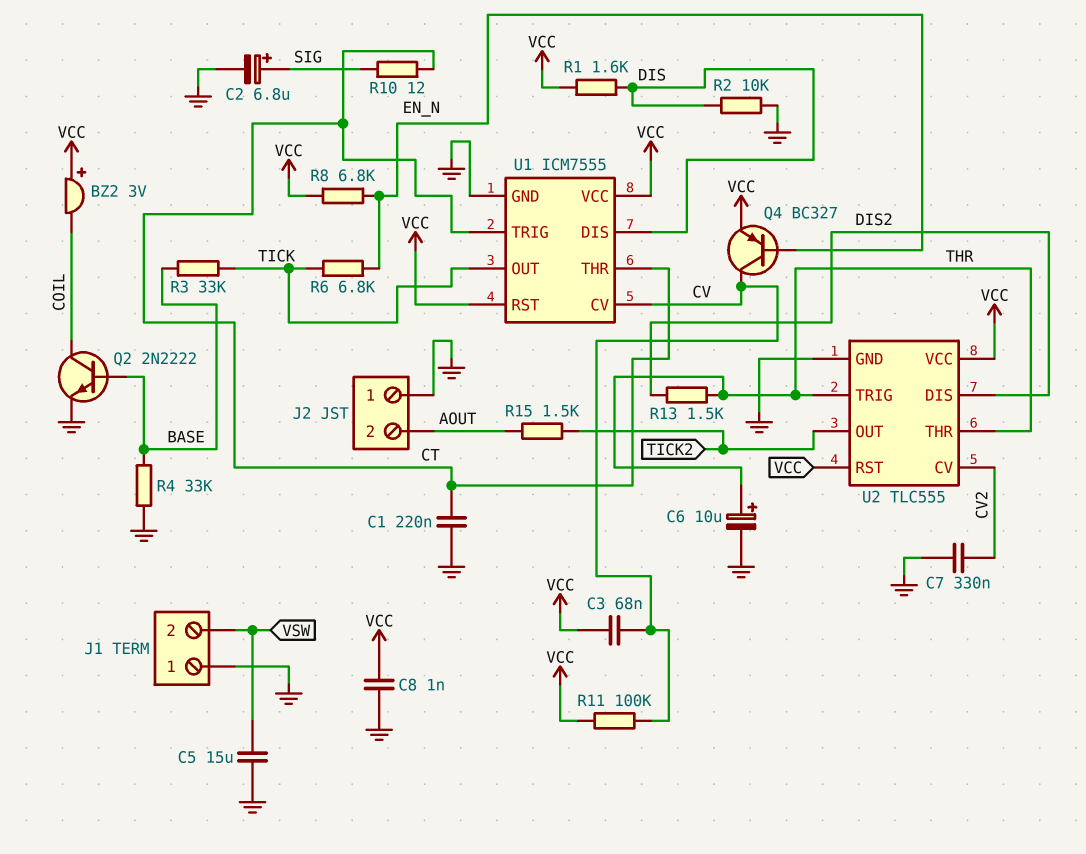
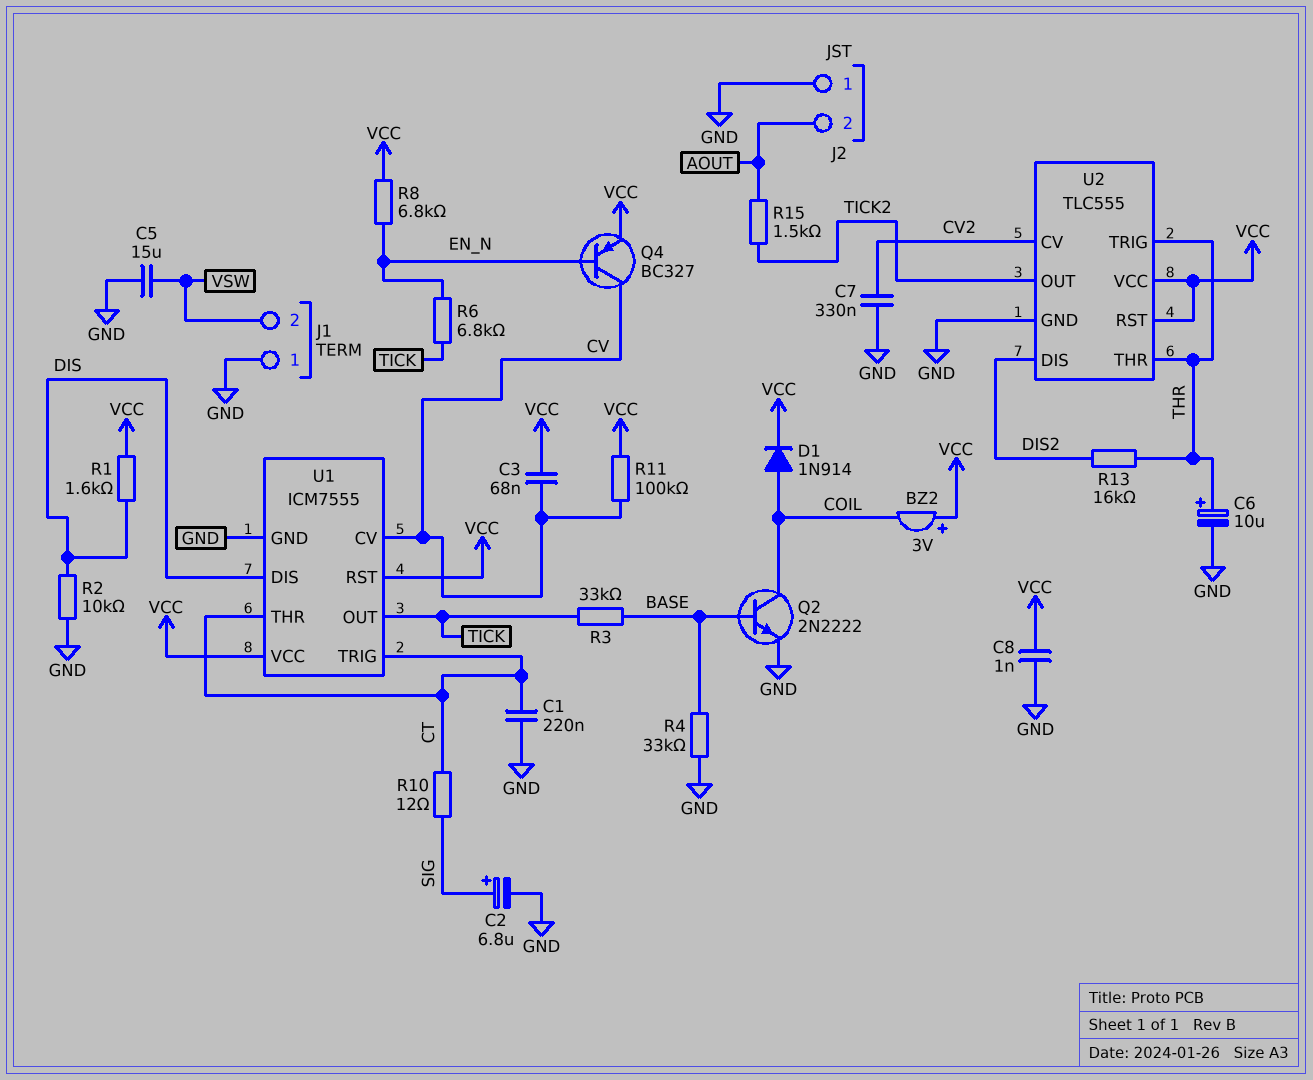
D1: none -> diode 1N914 (A COIL, K VCC)
R13: 1.5k (DIS2, THR) -> 16k (DIS2, THR)

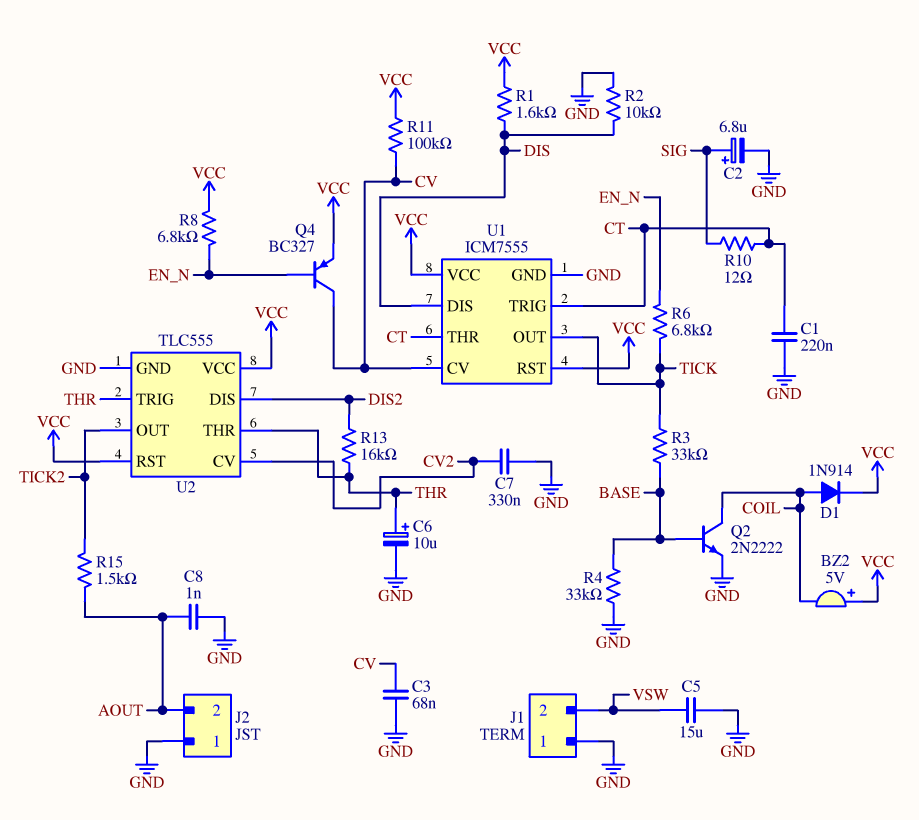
BZ2: buzzer 3V (plus VCC, minus COIL) -> buzzer 5V (plus VCC, minus COIL)
C3: 68nF (CV, VCC) -> 68nF (CV, GND)
C8: 1nF (GND, VCC) -> 1nF (AOUT, GND)

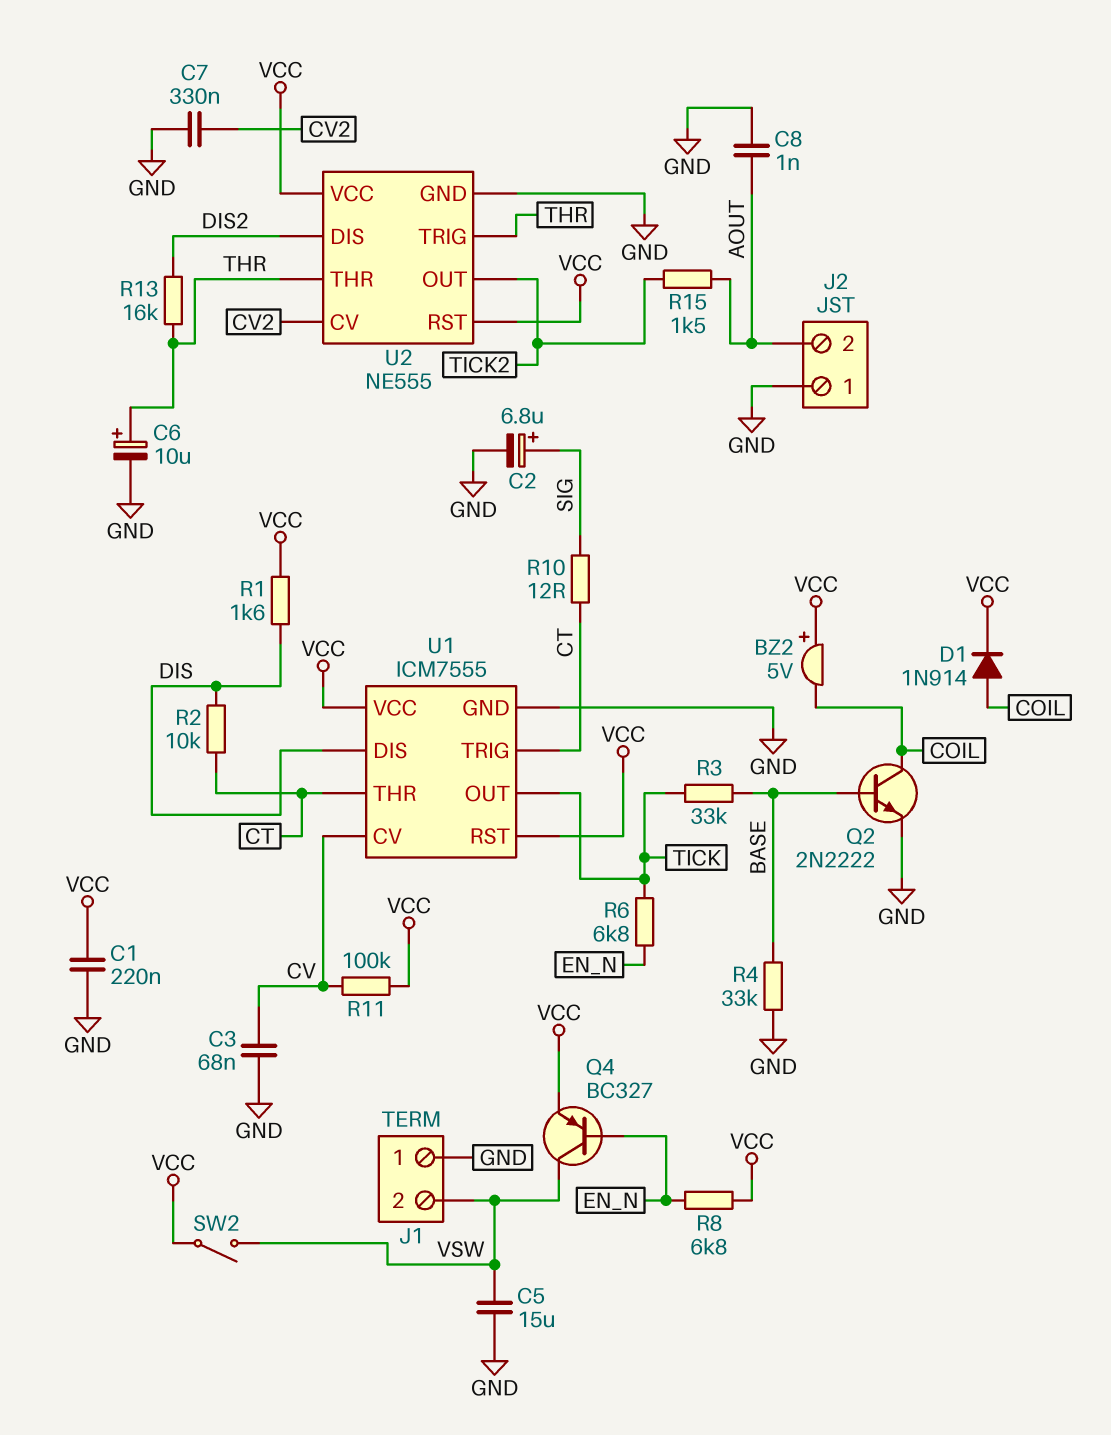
C1: 220nF (CT, GND) -> 220nF (GND, VCC)
Q4: PNP BC327 (B EN_N, C CV, E VCC) -> PNP BC327 (B EN_N, C VSW, E VCC)
R2: 10k (DIS, GND) -> 10k (CT, DIS)
SW2: none -> switch (VCC, VSW)
U2: TLC555 -> NE555

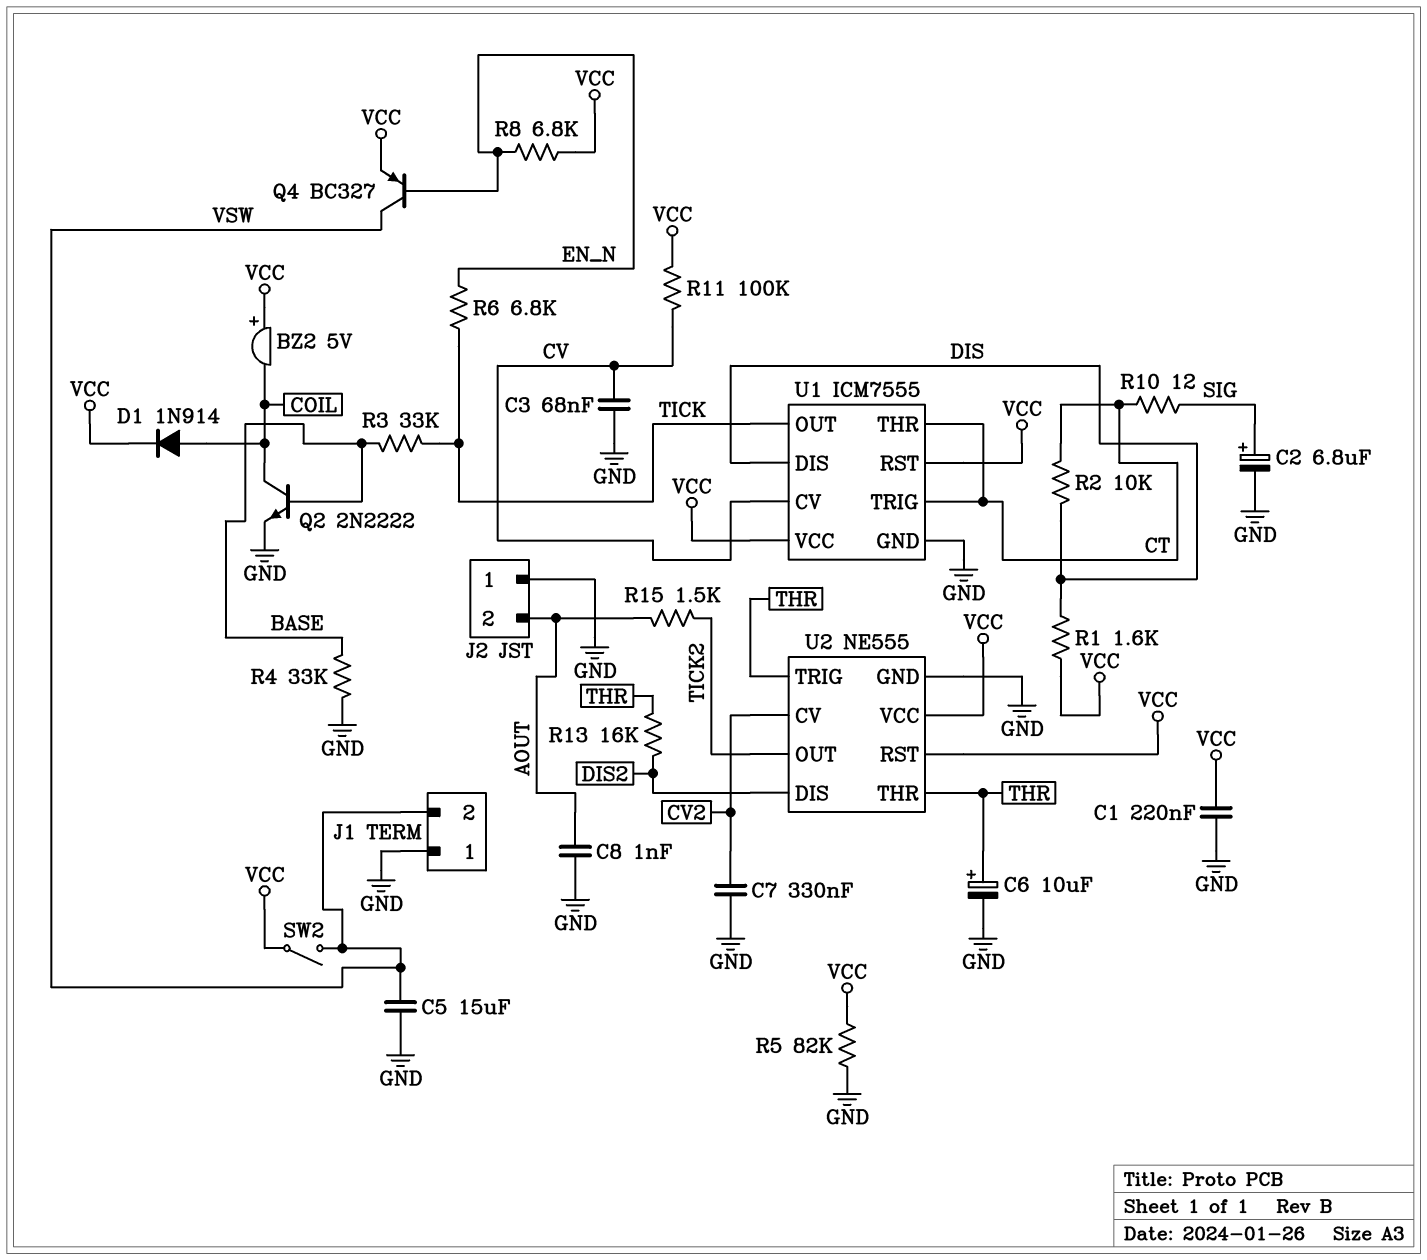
R5: none -> 82k (GND, VCC)

